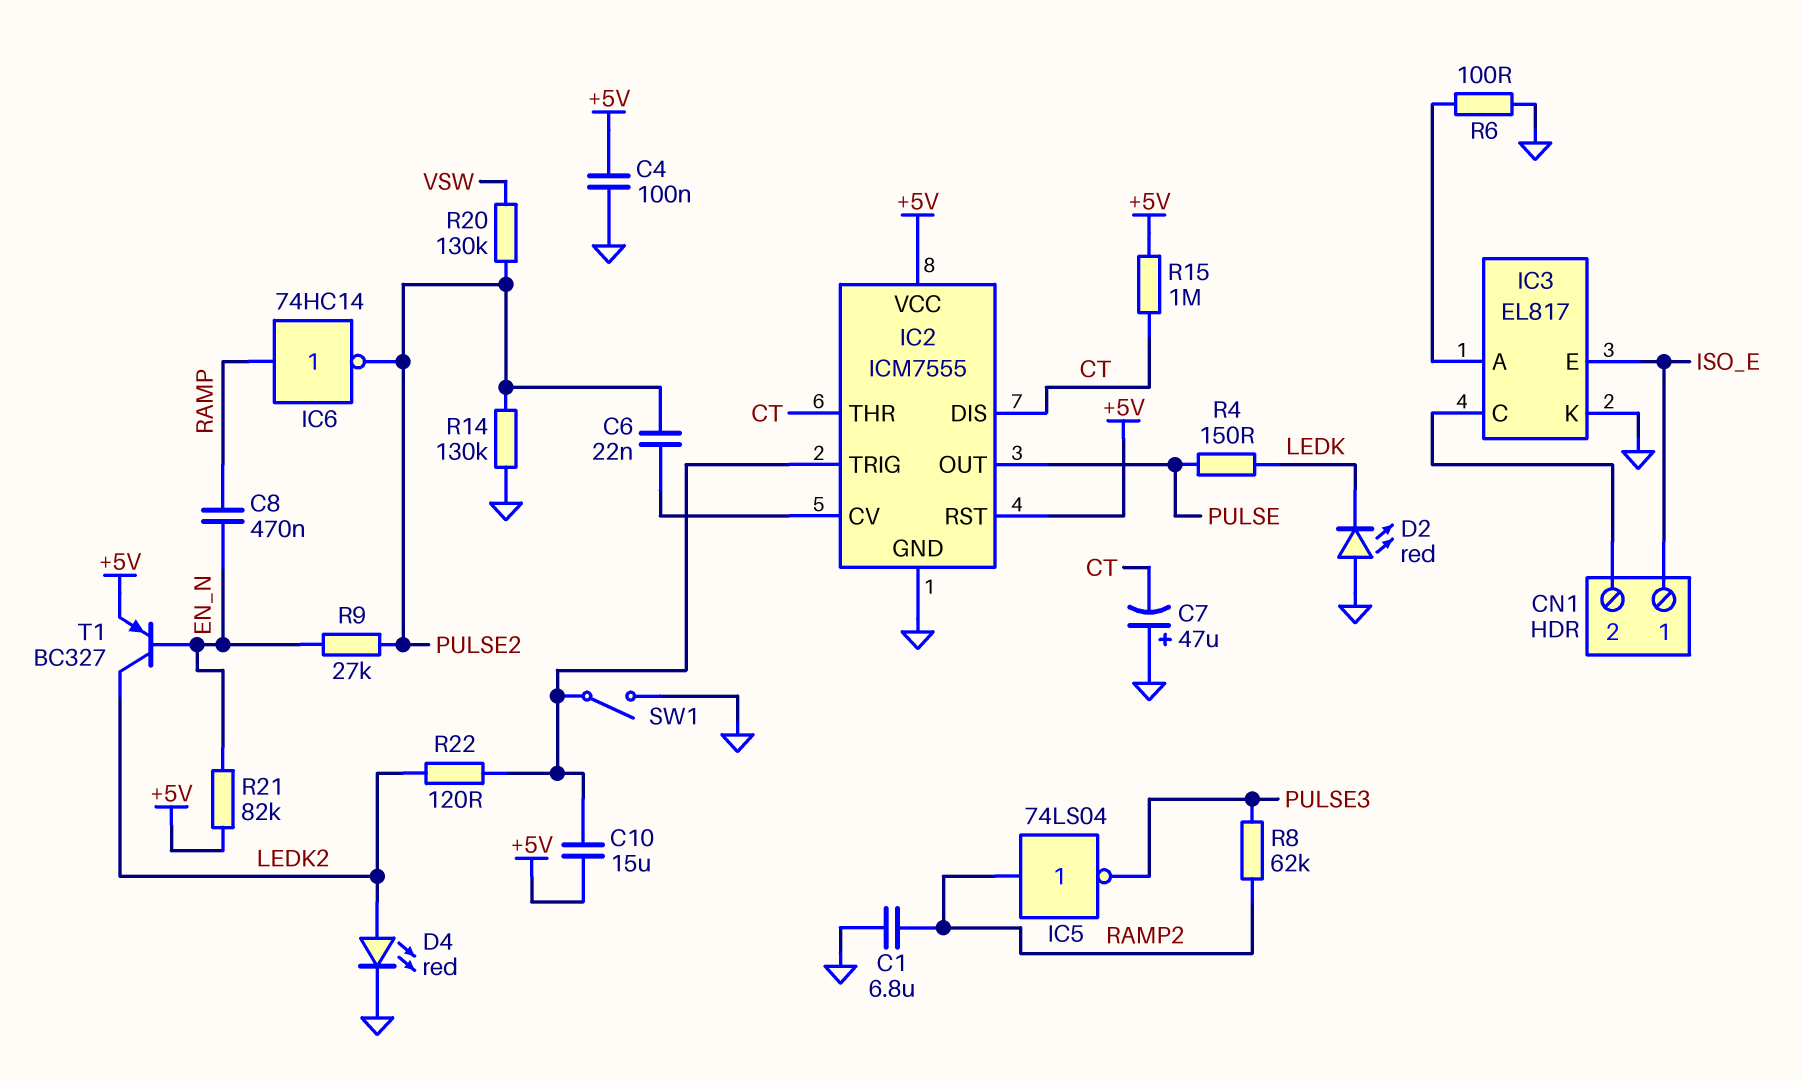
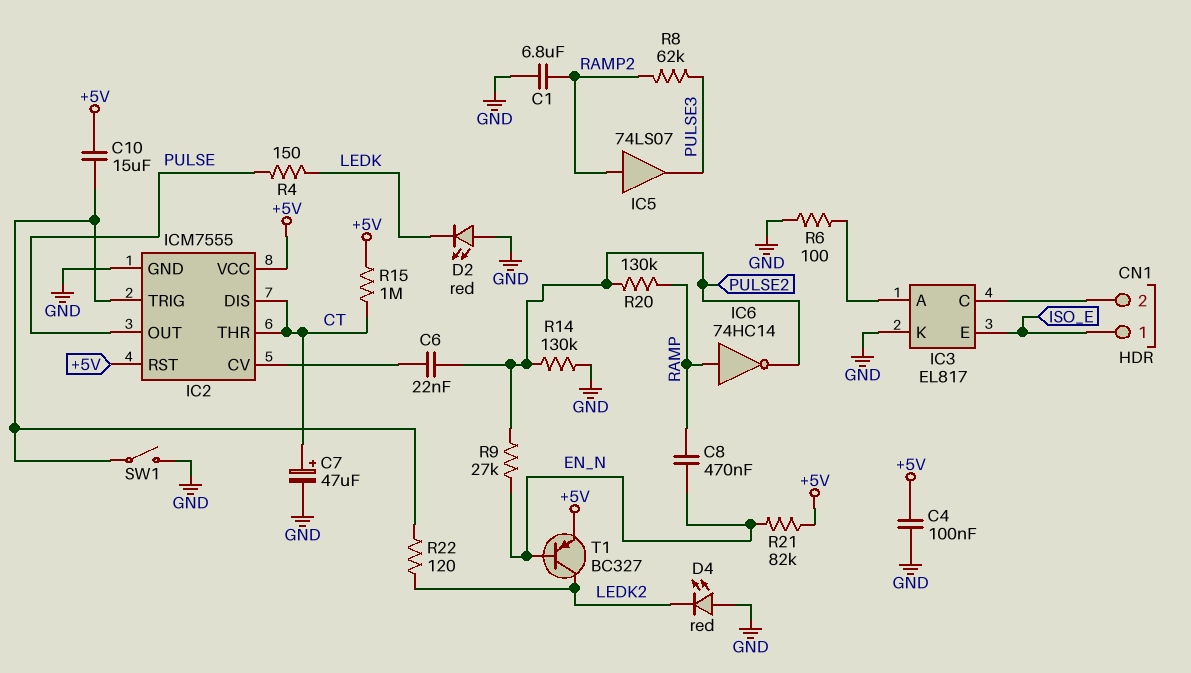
C7: 47uF (plus GND, minus CT) -> 47uF (plus CT, minus GND)
D4: LED red (A LEDK2, K GND) -> LED red (A GND, K LEDK2)
IC5: NOT 74LS04 (in RAMP2, out PULSE3) -> buffer 74LS07 (in RAMP2, out PULSE3)
R20: 130k (PULSE2, VSW) -> 130k (PULSE2, RAMP)

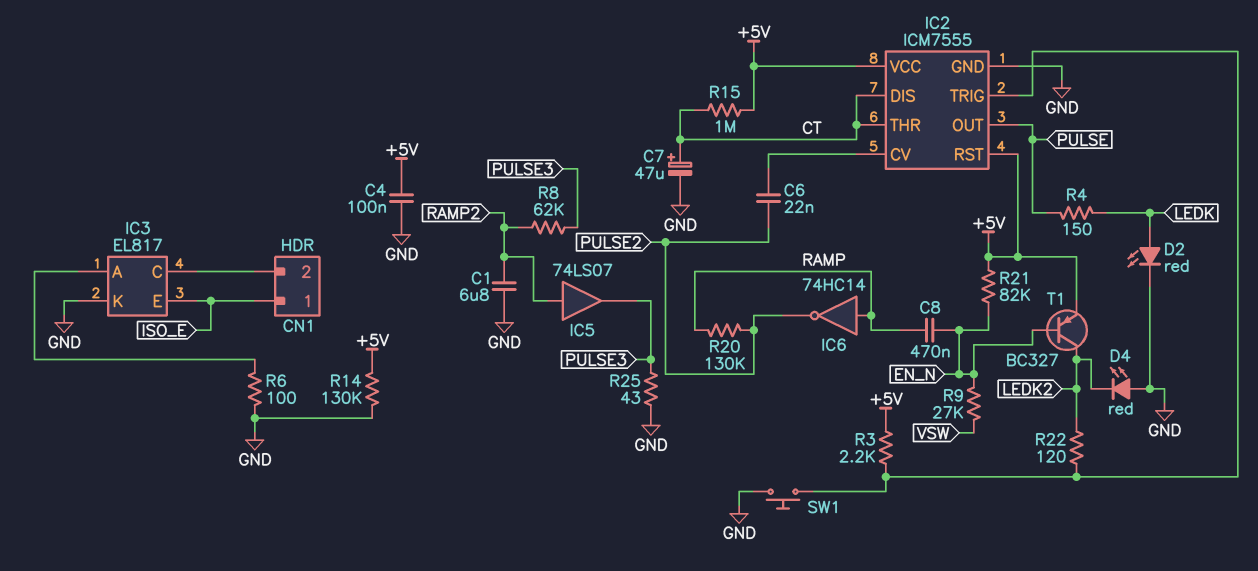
C10: 15uF (+5V, IC2/TRIG) -> none
D2: LED red (A GND, K LEDK) -> LED red (A LEDK, K GND)
R3: none -> 2.2k (+5V, IC2/TRIG)
R9: 27k (EN_N, PULSE2) -> 27k (EN_N, VSW)
R14: 130k (GND, PULSE2) -> 130k (+5V, GND)
R25: none -> 43 (GND, PULSE3)
SW1: switch (GND, IC2/TRIG) -> button (GND, IC2/TRIG)

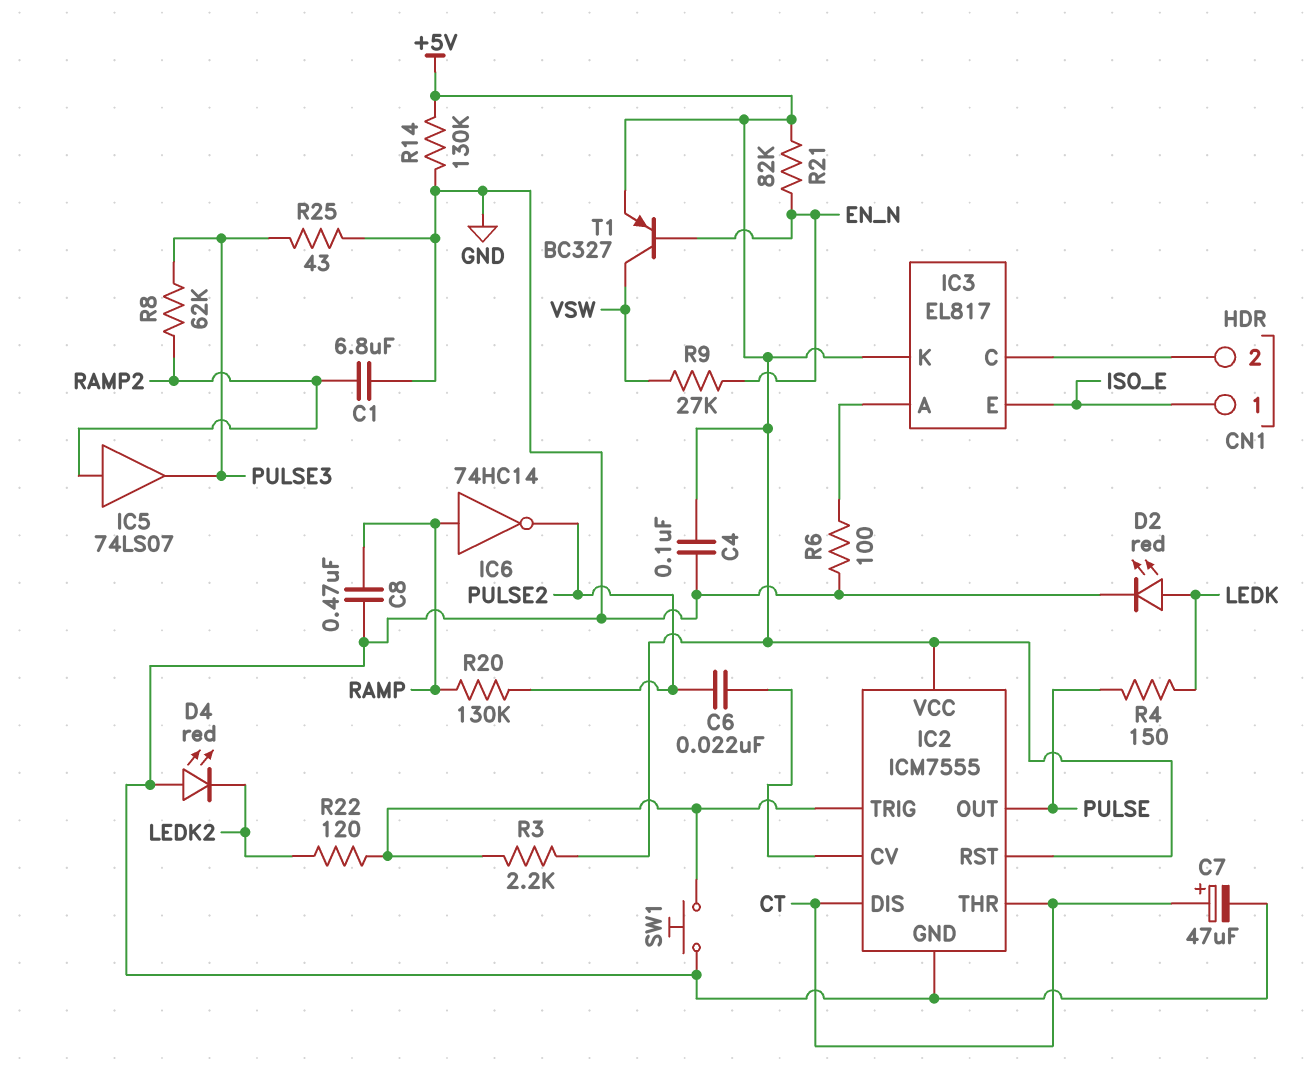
C8: 470nF (EN_N, RAMP) -> 470nF (GND, RAMP)
IC3 pin K: GND -> +5V
R15: 1M (+5V, CT) -> none
T1: PNP BC327 (B EN_N, C LEDK2, E +5V) -> PNP BC327 (B EN_N, C VSW, E +5V)

